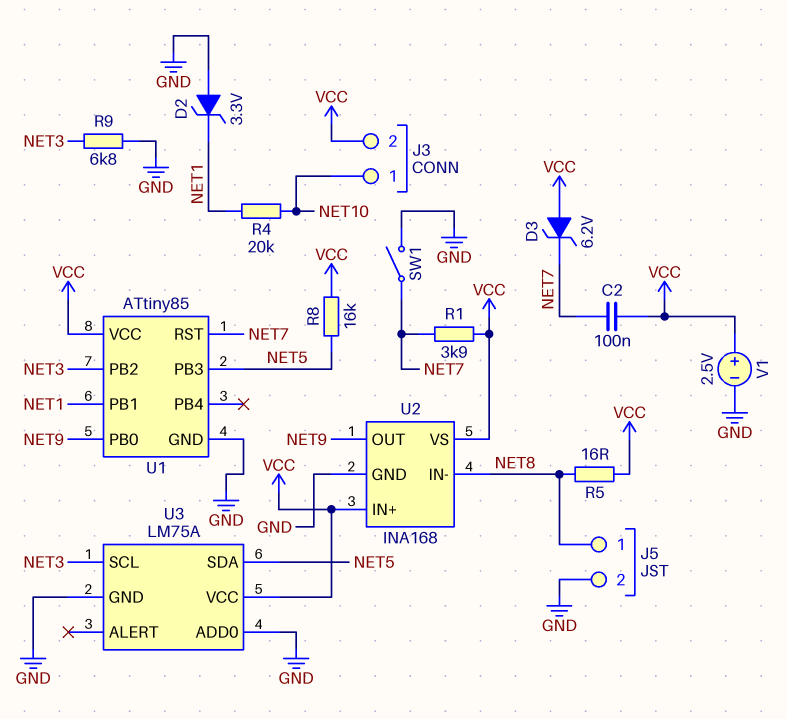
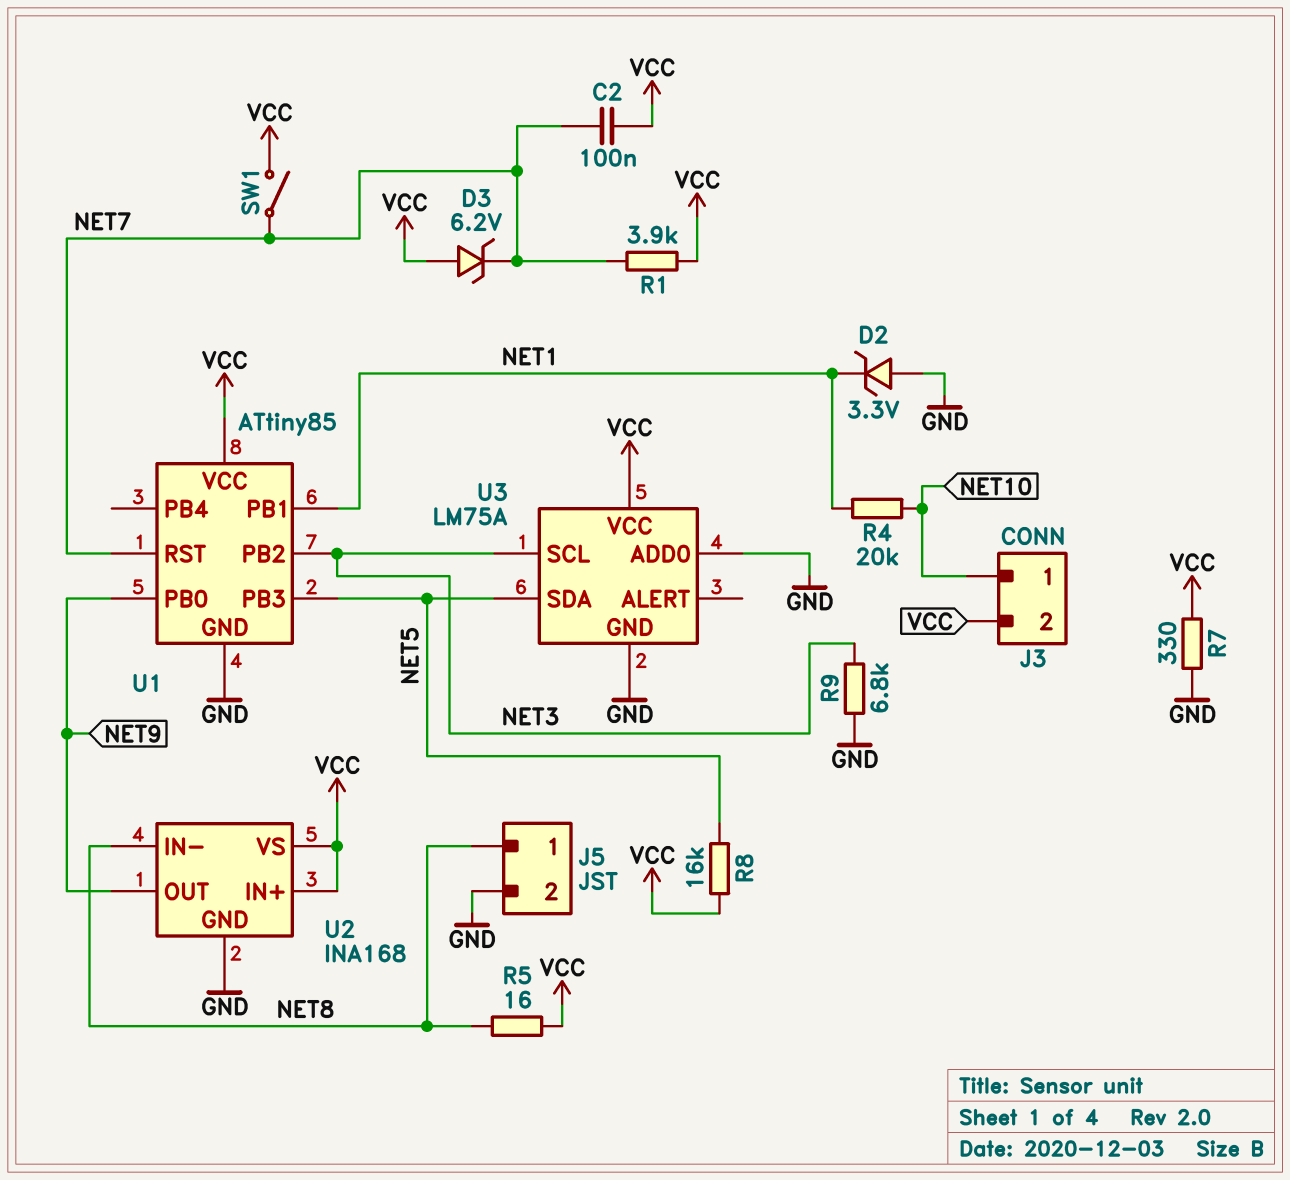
R7: none -> 330 (GND, VCC)
SW1: switch (GND, NET7) -> switch (NET7, VCC)
V1: 2.5V (plus VCC, minus GND) -> none

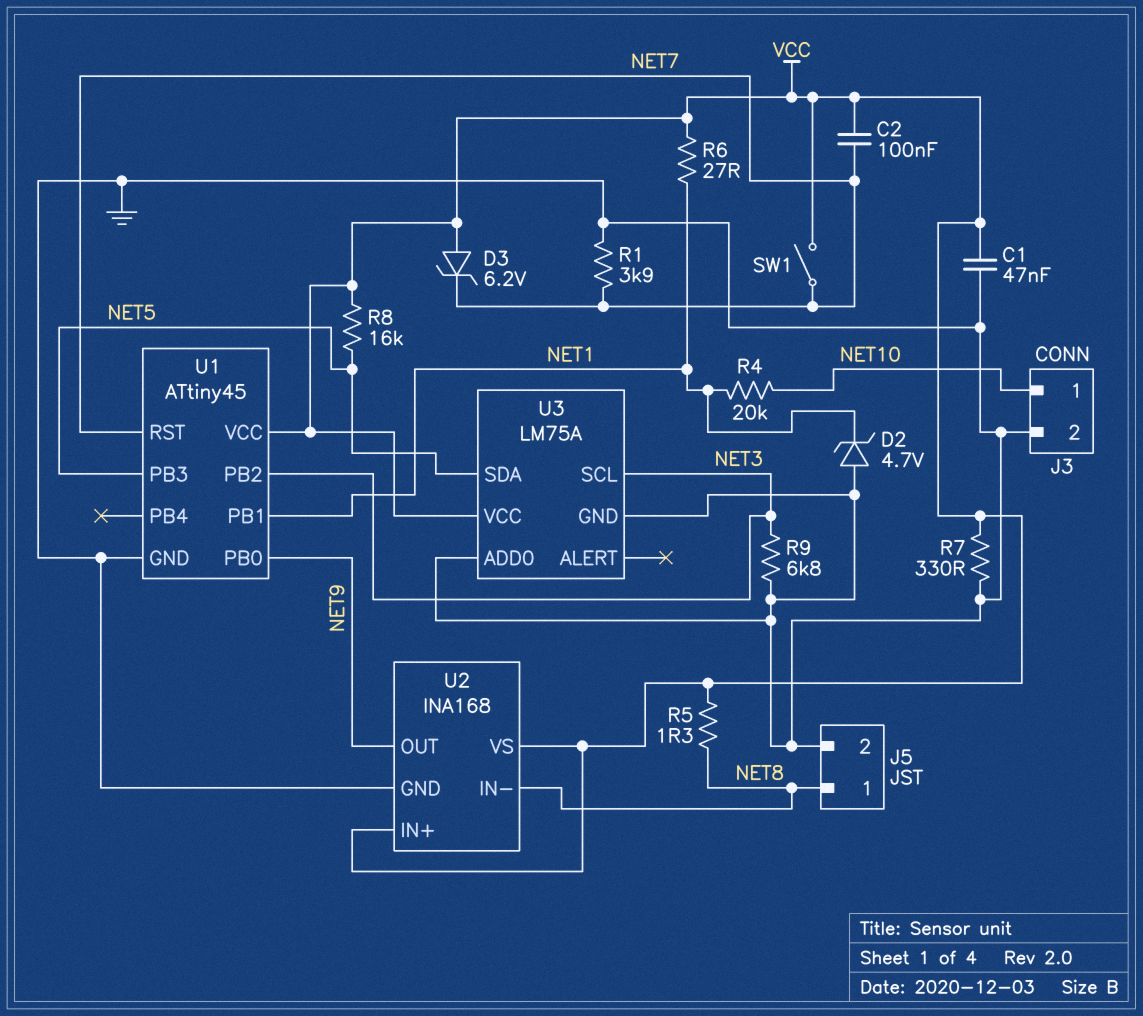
C1: none -> 47nF (GND, VCC)
D2: zener 3.3V (A GND, K NET1) -> zener 4.7V (A GND, K NET1)
J3 pin 2: VCC -> GND
R1: 3.9k (NET7, VCC) -> 3.9k (GND, NET7)
R5: 16 (NET8, VCC) -> 1.3 (NET8, VCC)
R6: none -> 27 (NET1, VCC)
U1: ATtiny85 -> ATtiny45

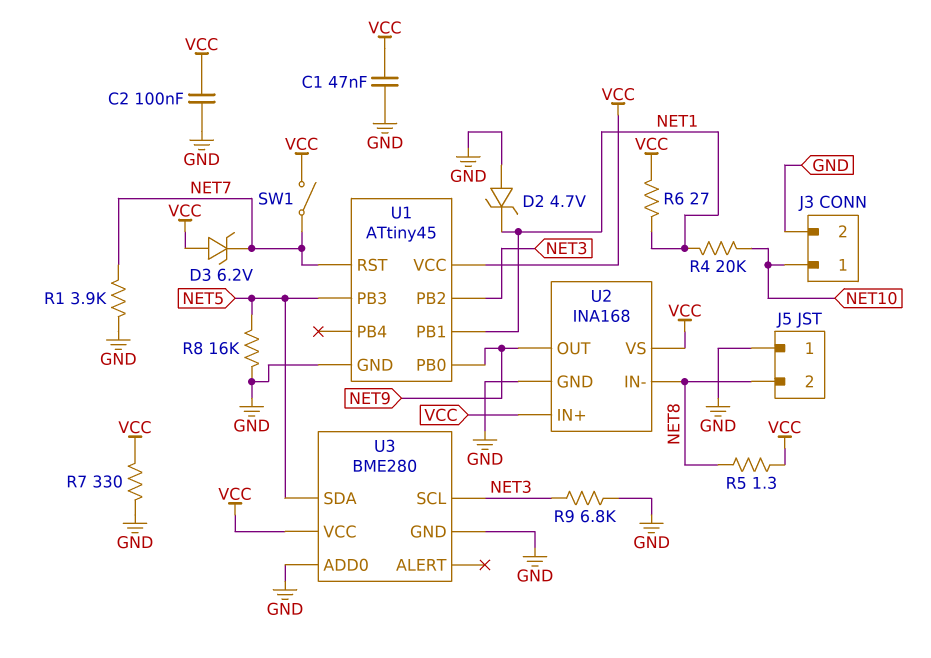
C2: 100nF (NET7, VCC) -> 100nF (GND, VCC)
J5 pin 1: NET8 -> GND
J5 pin 2: GND -> NET8
R8: 16k (NET5, VCC) -> 16k (GND, NET5)
U3: LM75A -> BME280

